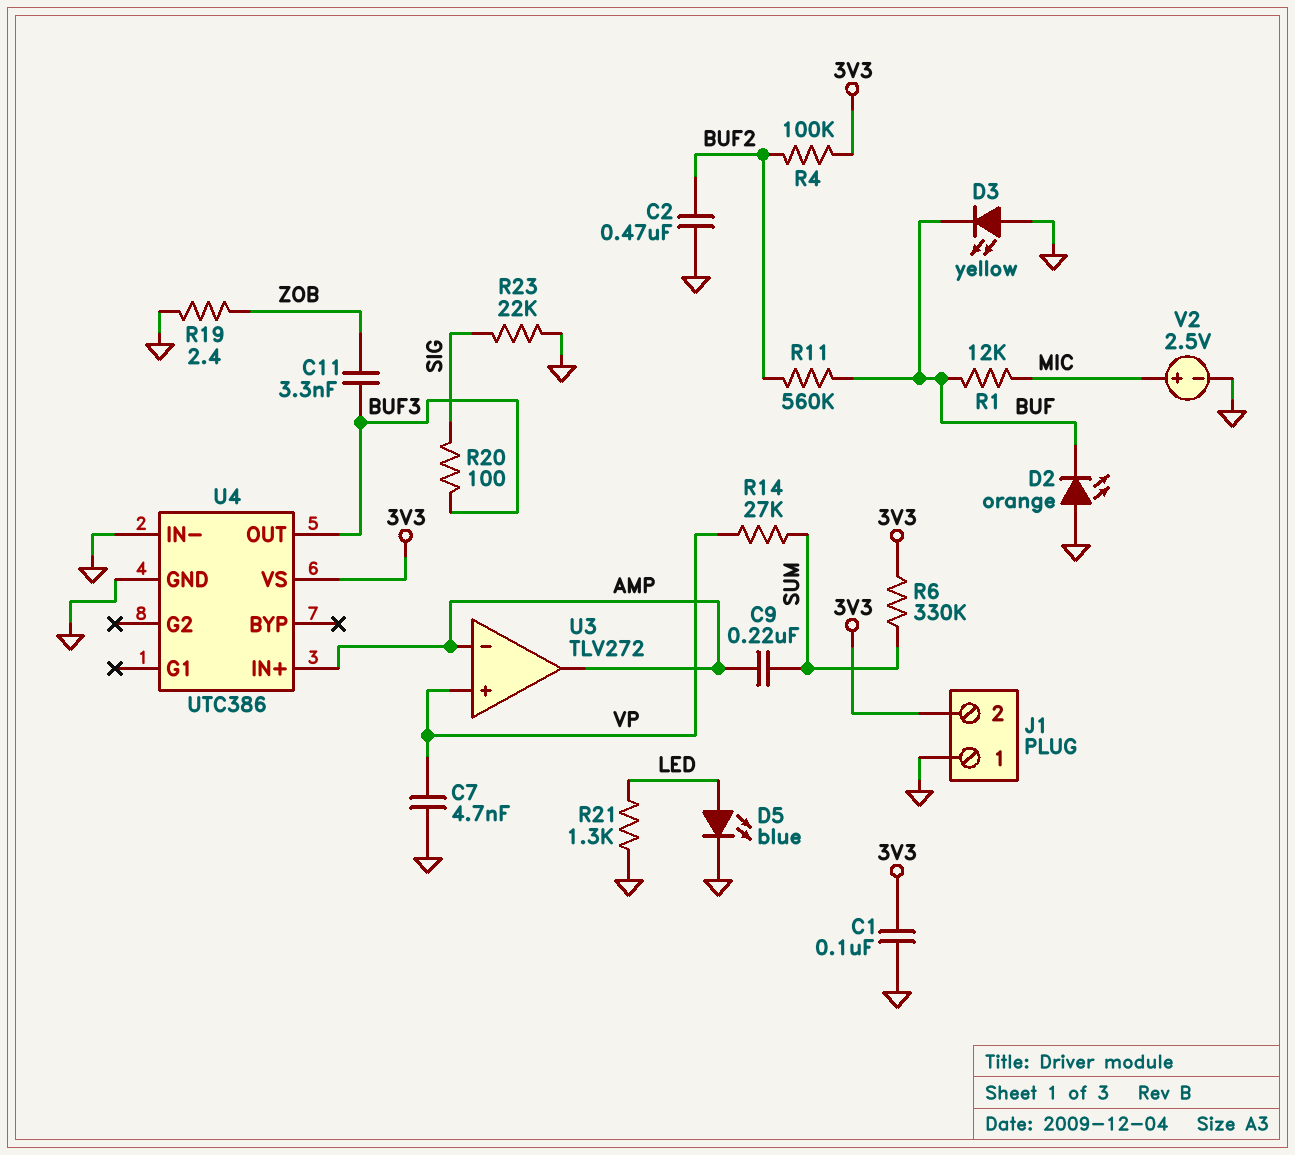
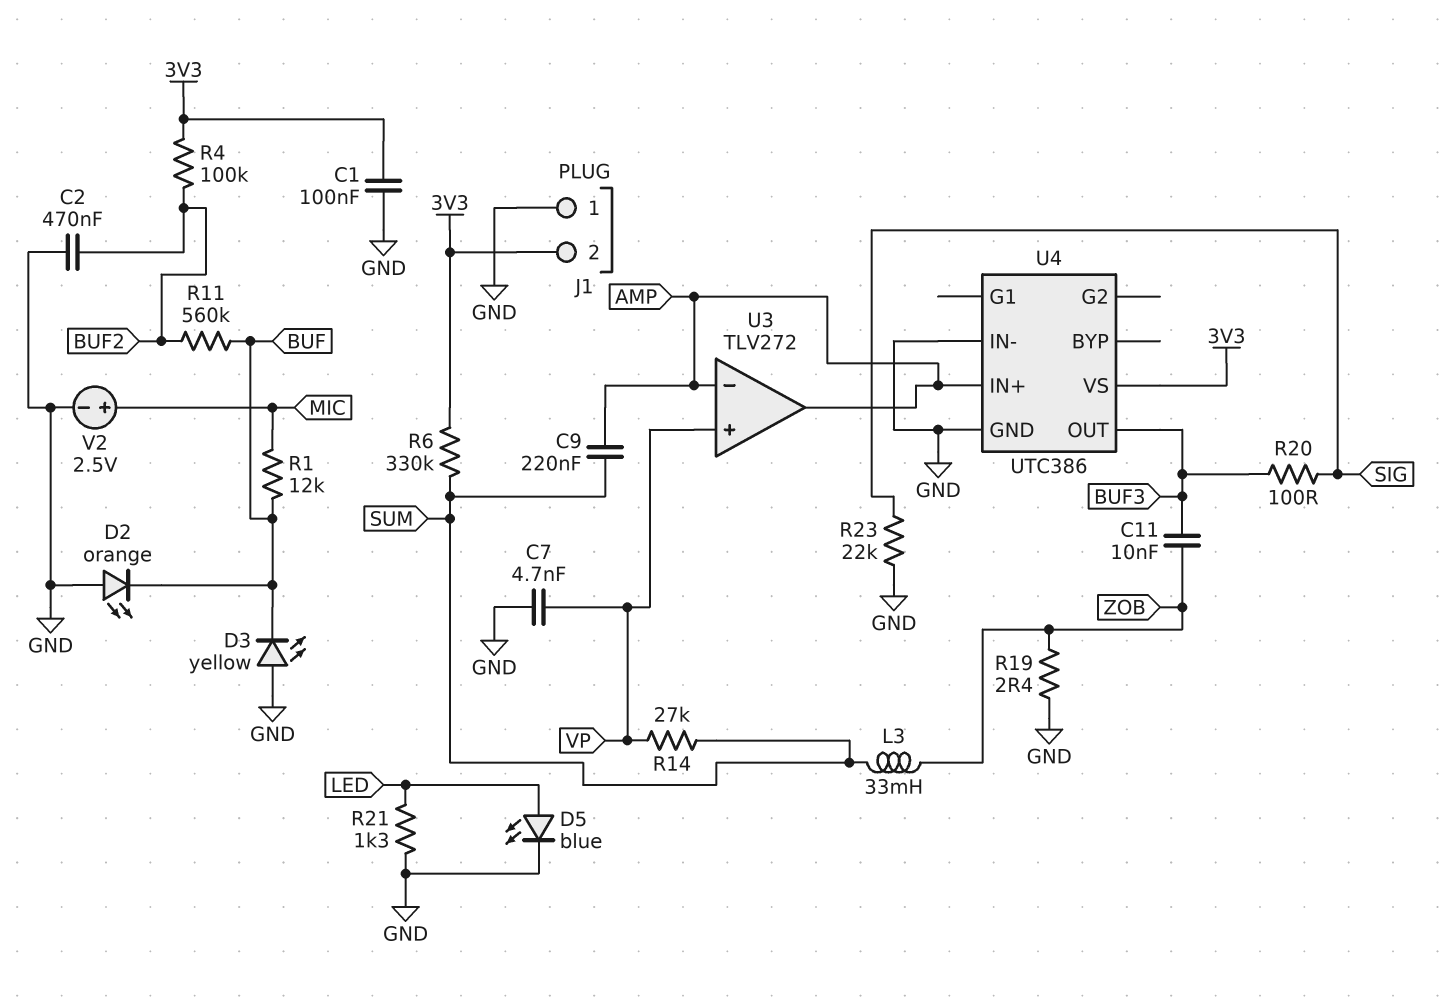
C11: 3.3nF (BUF3, ZOB) -> 10nF (BUF3, ZOB)
L3: none -> 33mH (SUM, ZOB)

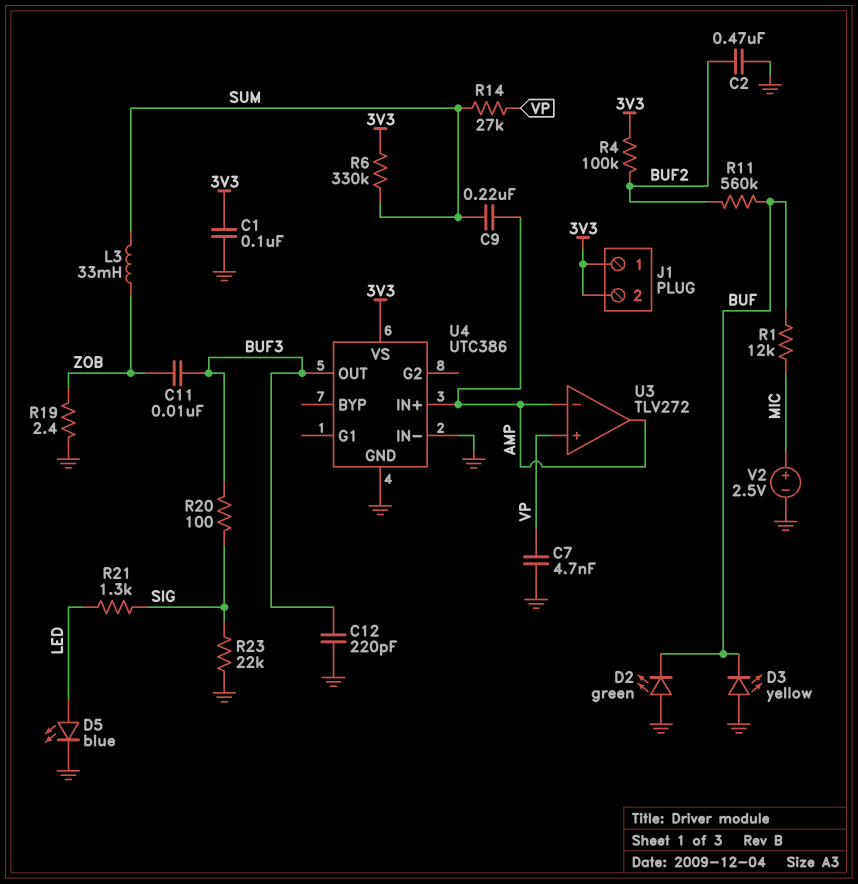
C12: none -> 220pF (BUF3, GND)
D2: LED orange (A GND, K BUF) -> LED green (A GND, K BUF)
J1 pin 1: GND -> 3V3
R21: 1.3k (GND, LED) -> 1.3k (LED, SIG)

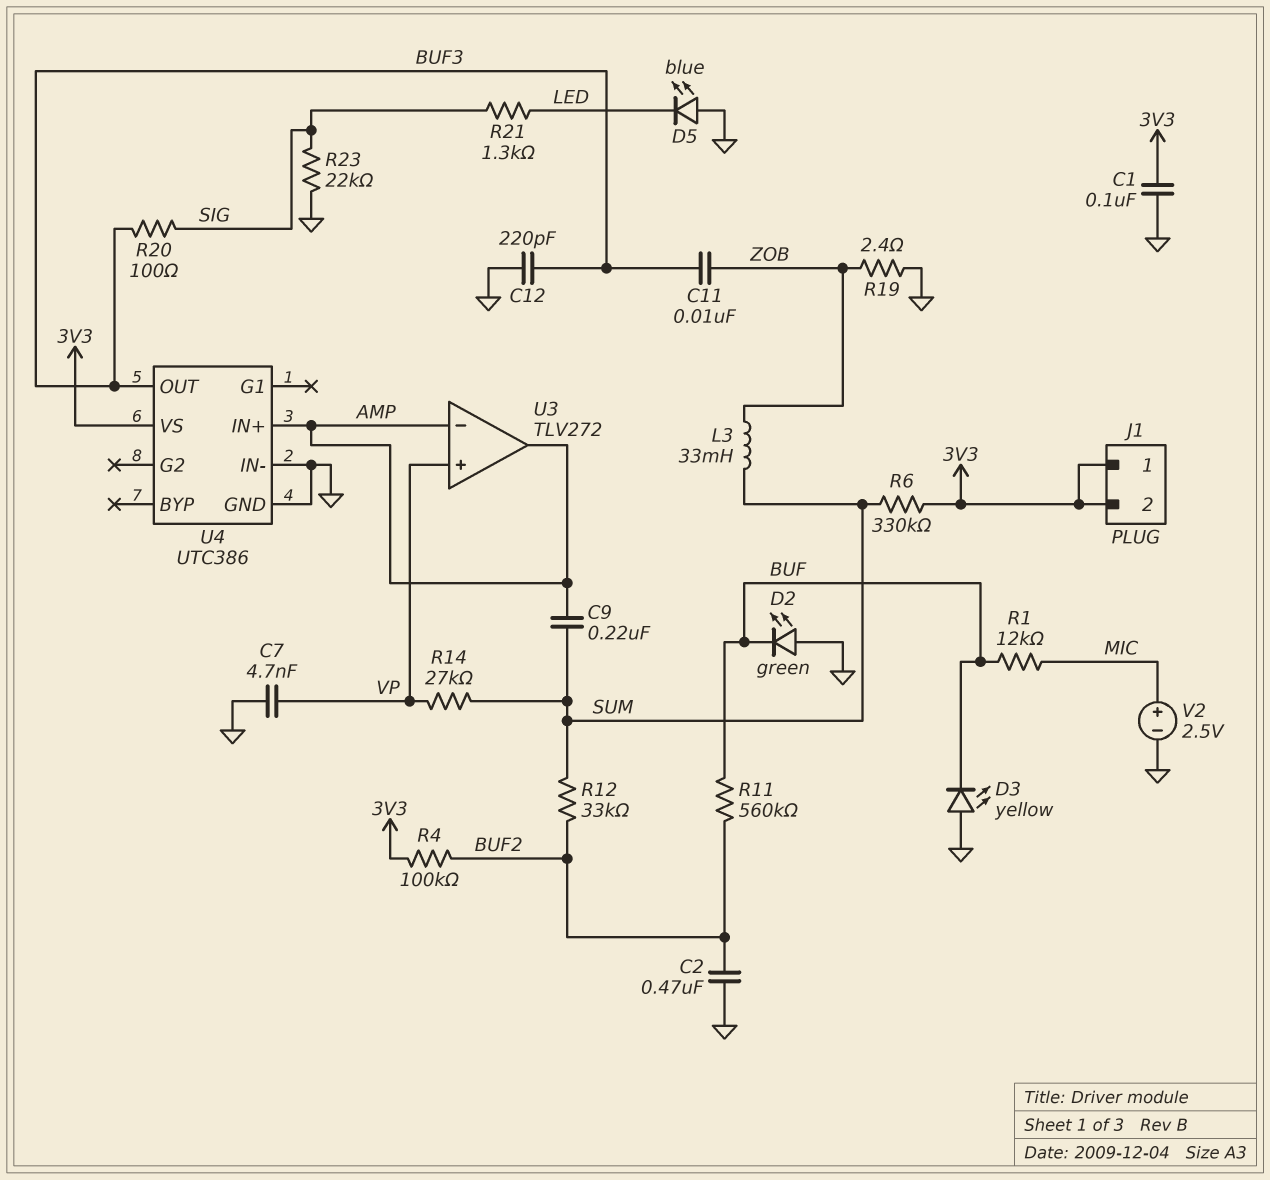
D5: LED blue (A LED, K GND) -> LED blue (A GND, K LED)
R12: none -> 33k (BUF2, SUM)

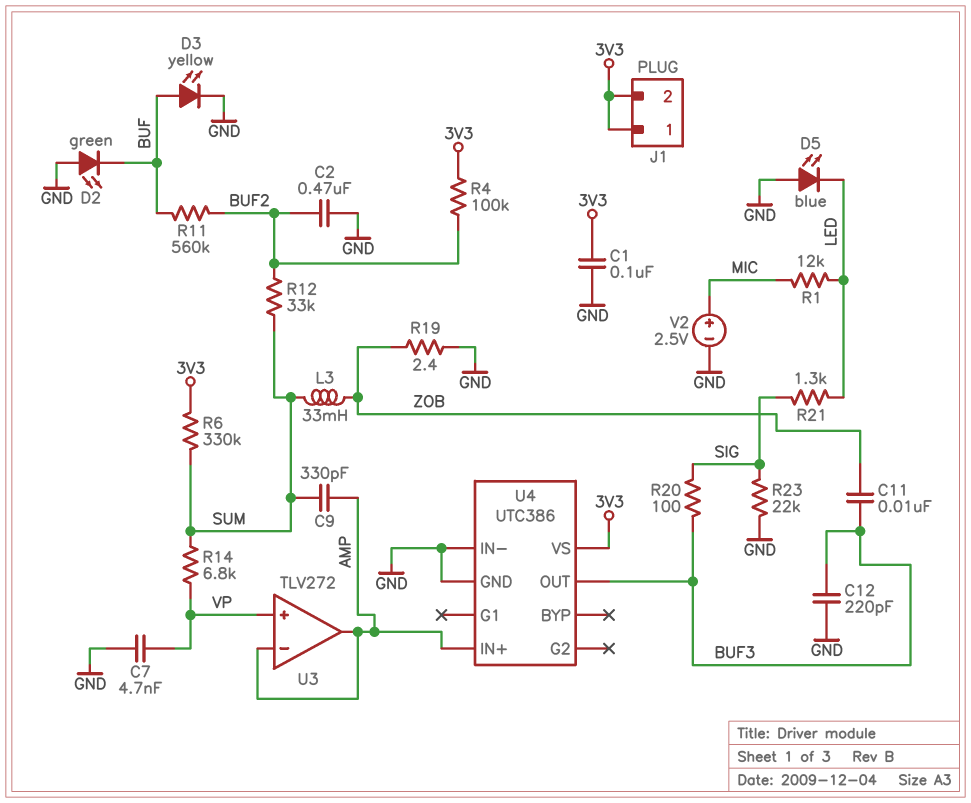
C9: 220nF (AMP, SUM) -> 330pF (AMP, SUM)
D3: LED yellow (A GND, K BUF) -> LED yellow (A BUF, K GND)
R1: 12k (BUF, MIC) -> 12k (LED, MIC)
R14: 27k (SUM, VP) -> 6.8k (SUM, VP)

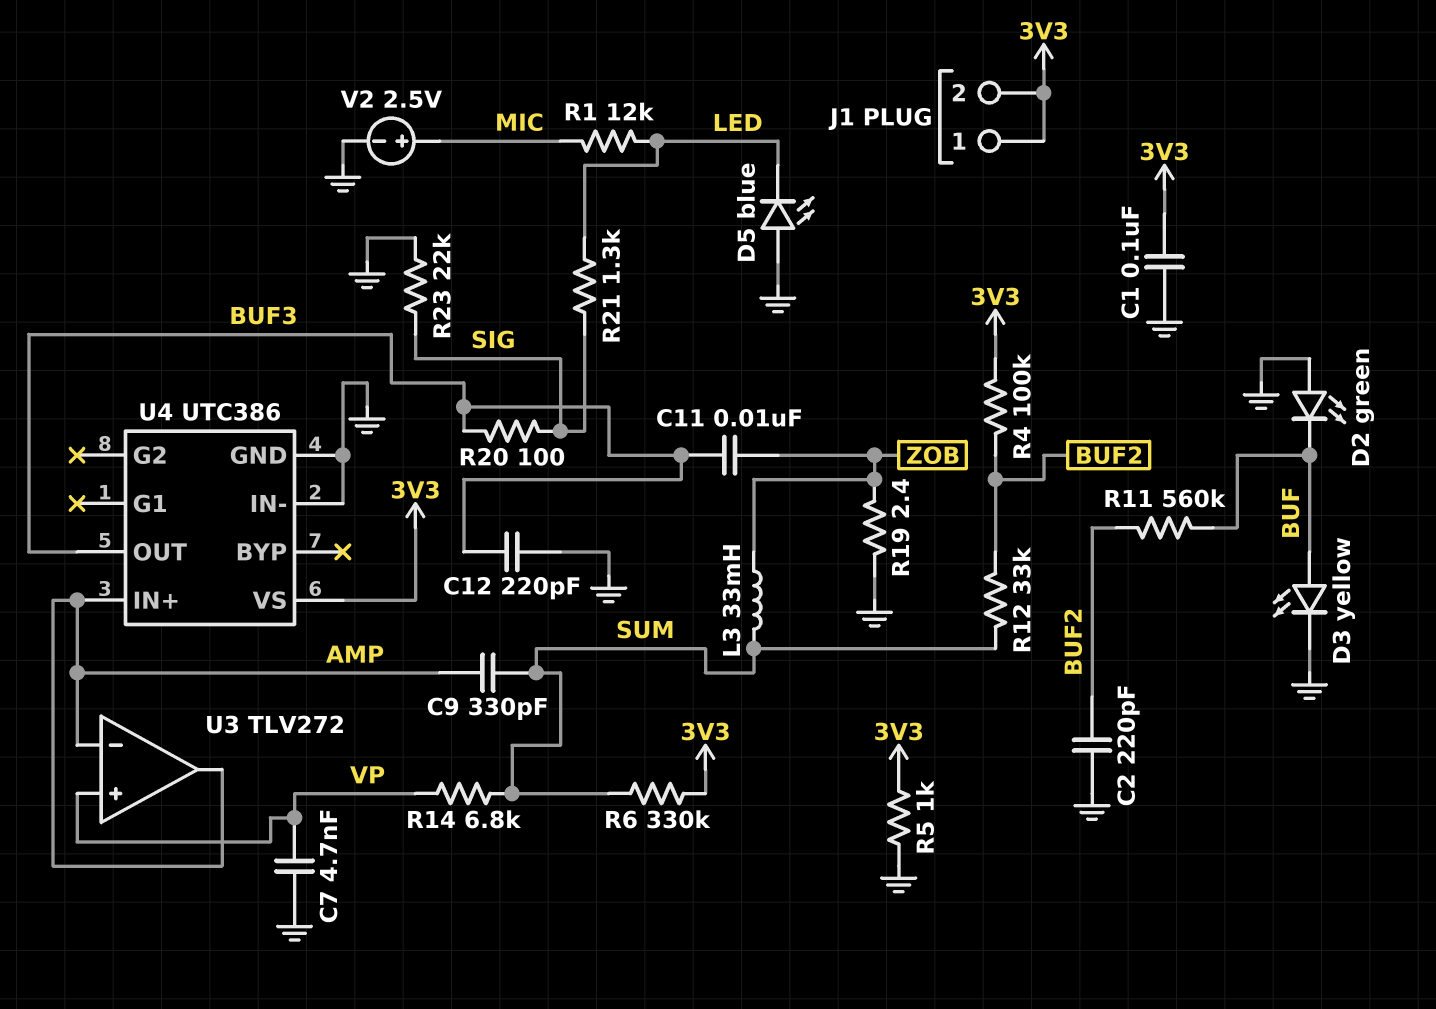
C2: 470nF (BUF2, GND) -> 220pF (BUF2, GND)
R5: none -> 1k (3V3, GND)

